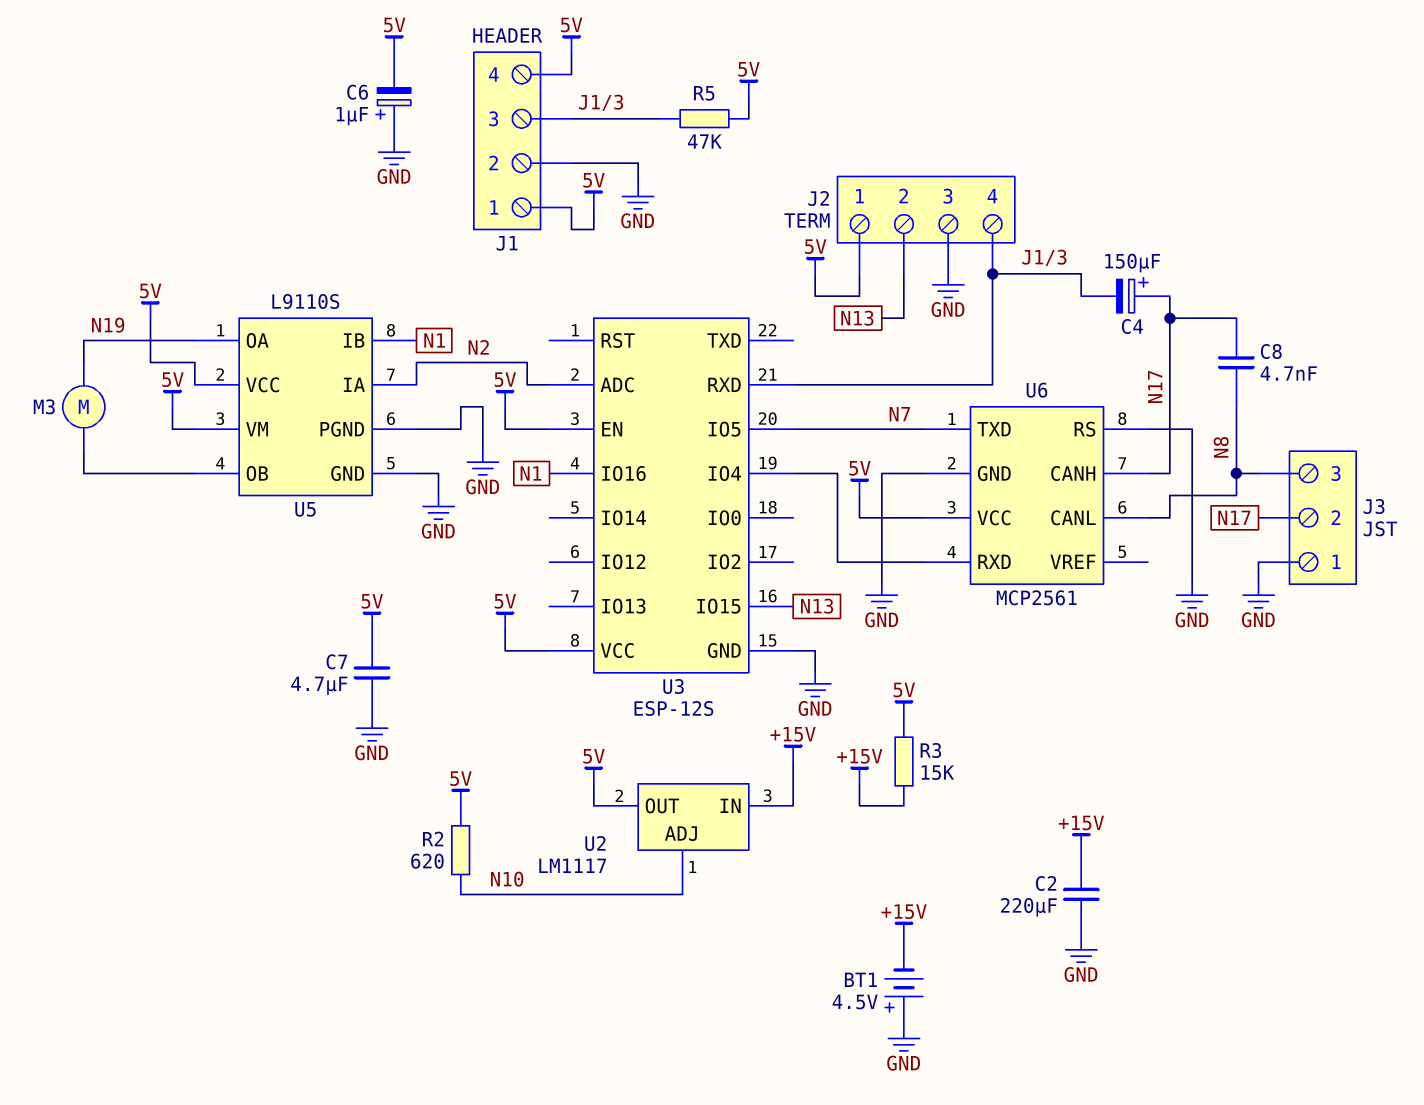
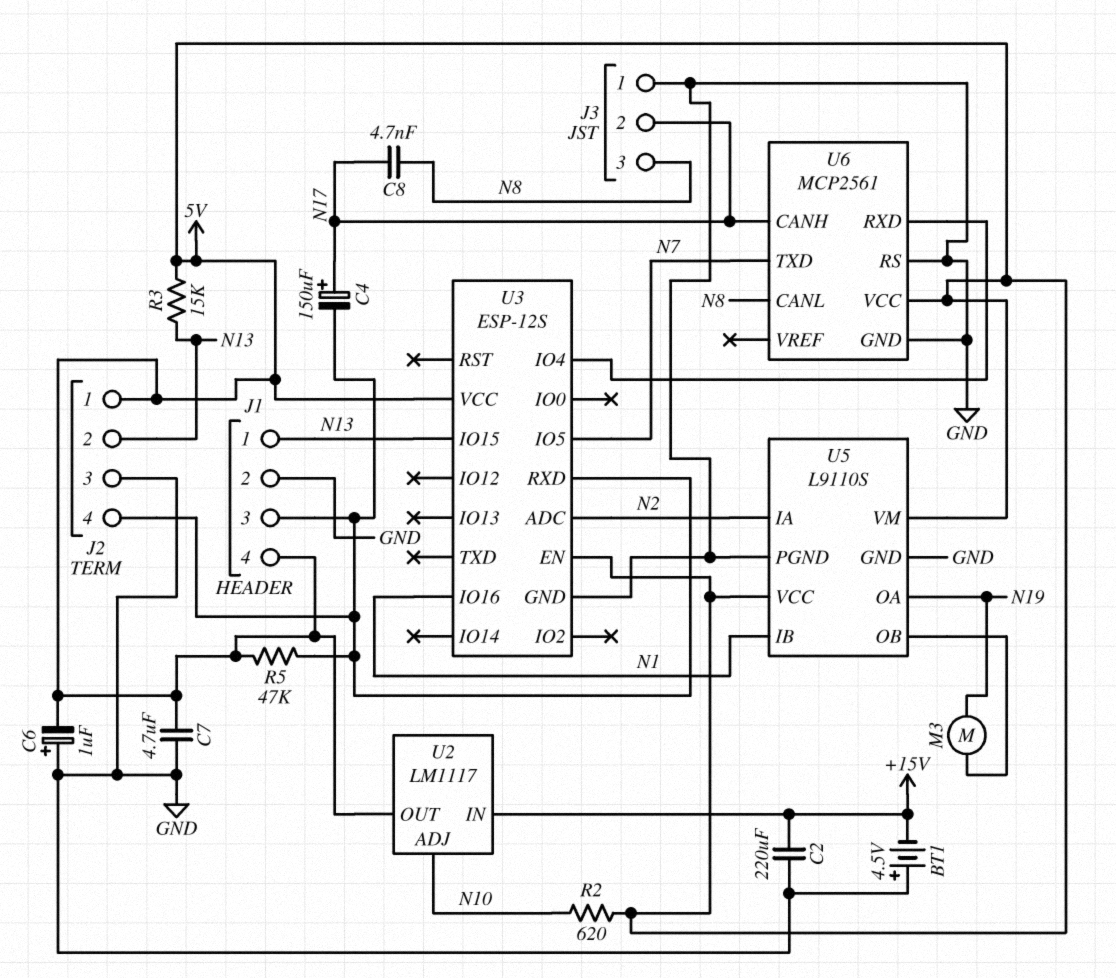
J1 pin 1: 5V -> N13
R3: 15k (+15V, 5V) -> 15k (5V, N13)

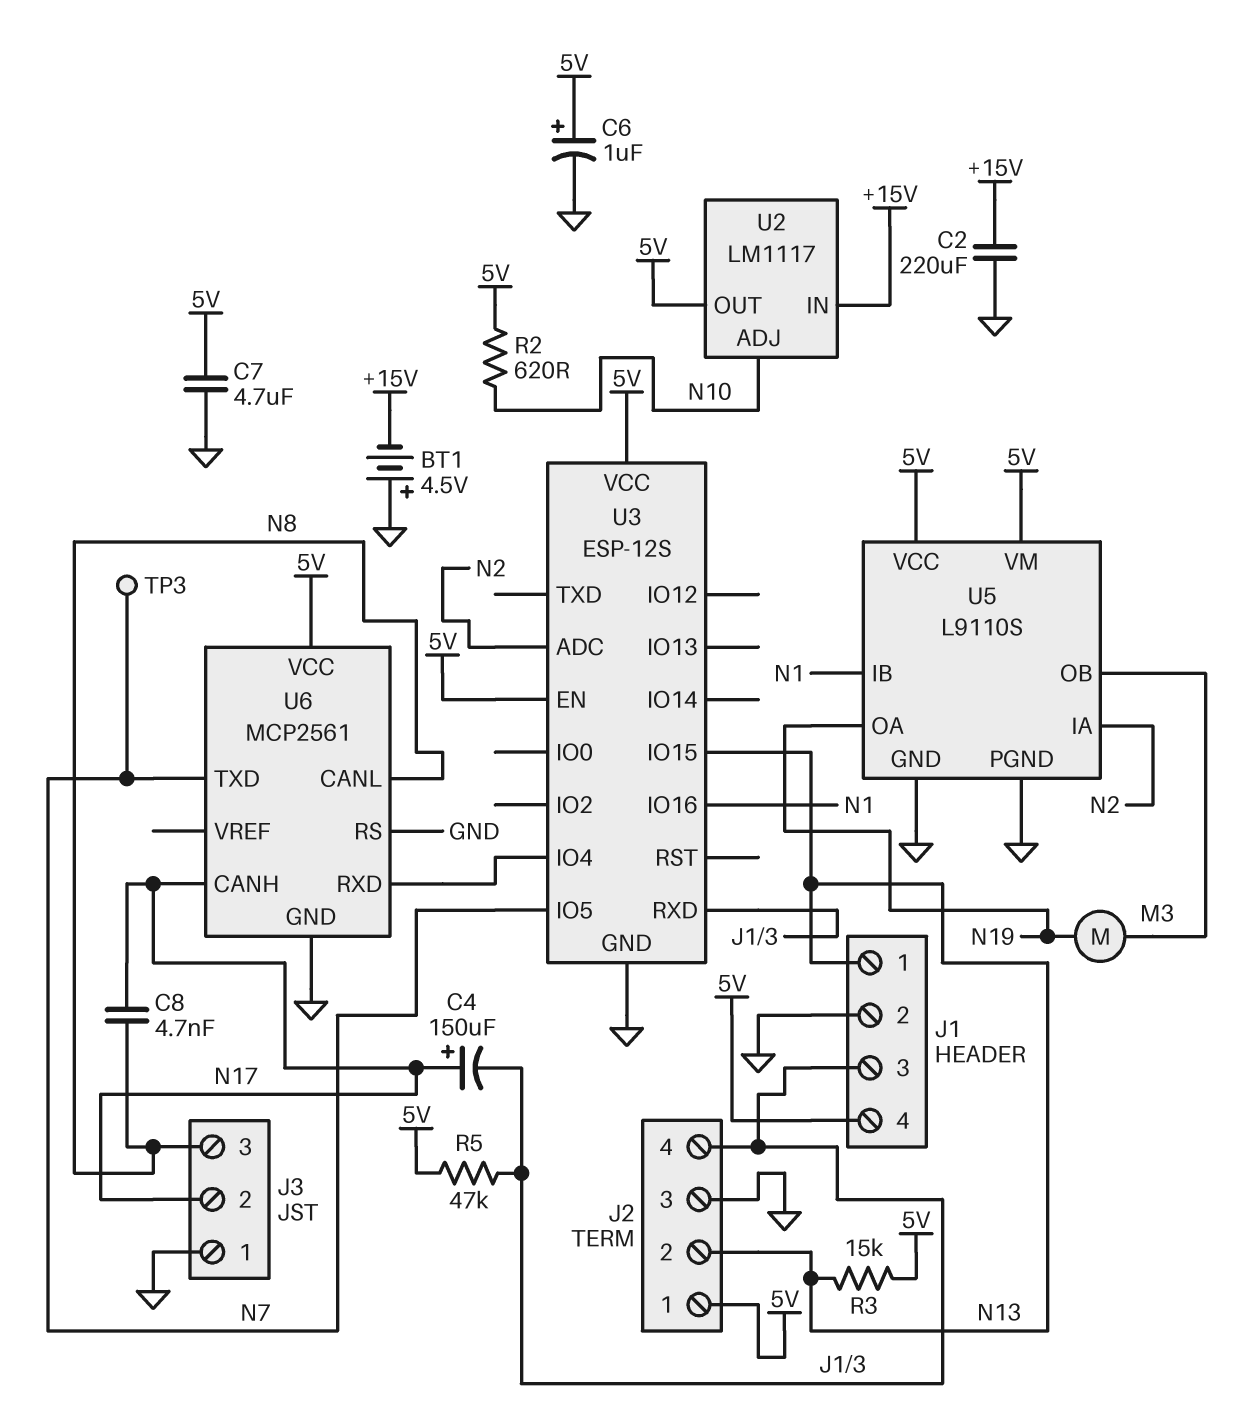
C6: 1uF (plus GND, minus 5V) -> 1uF (plus 5V, minus GND)
TP3: none -> test point (N7)

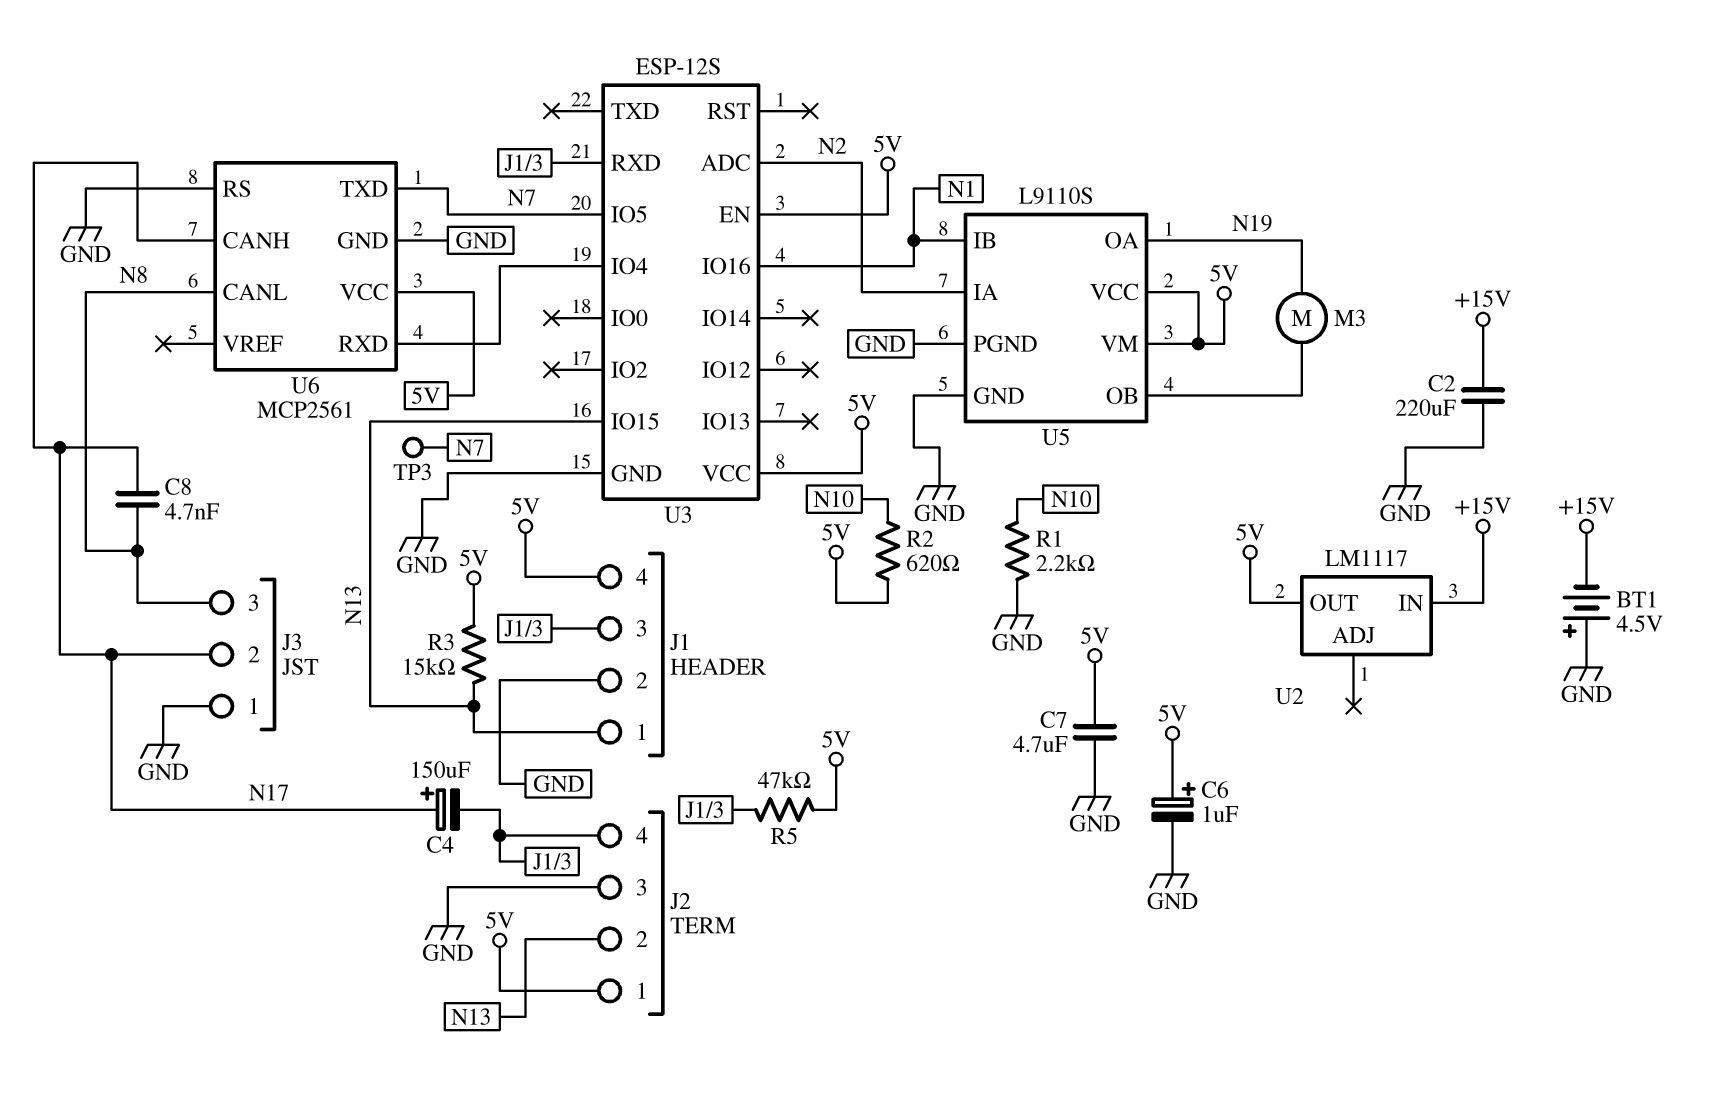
R1: none -> 2.2k (GND, N10)
U2 pin ADJ: N10 -> none

